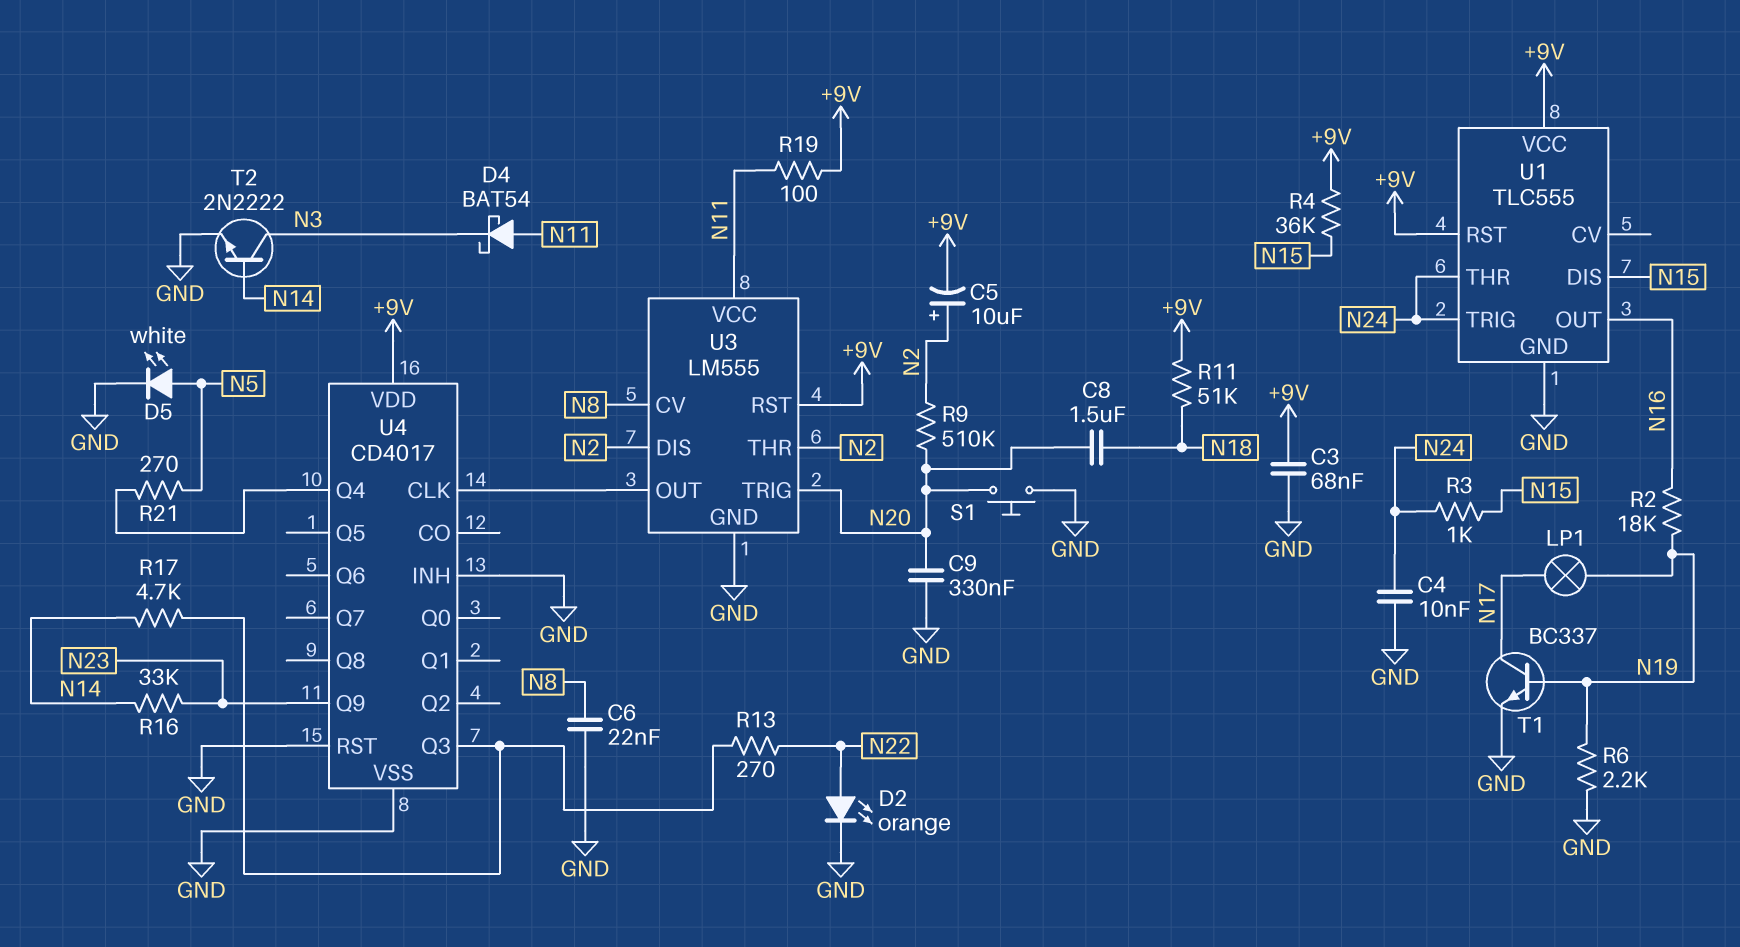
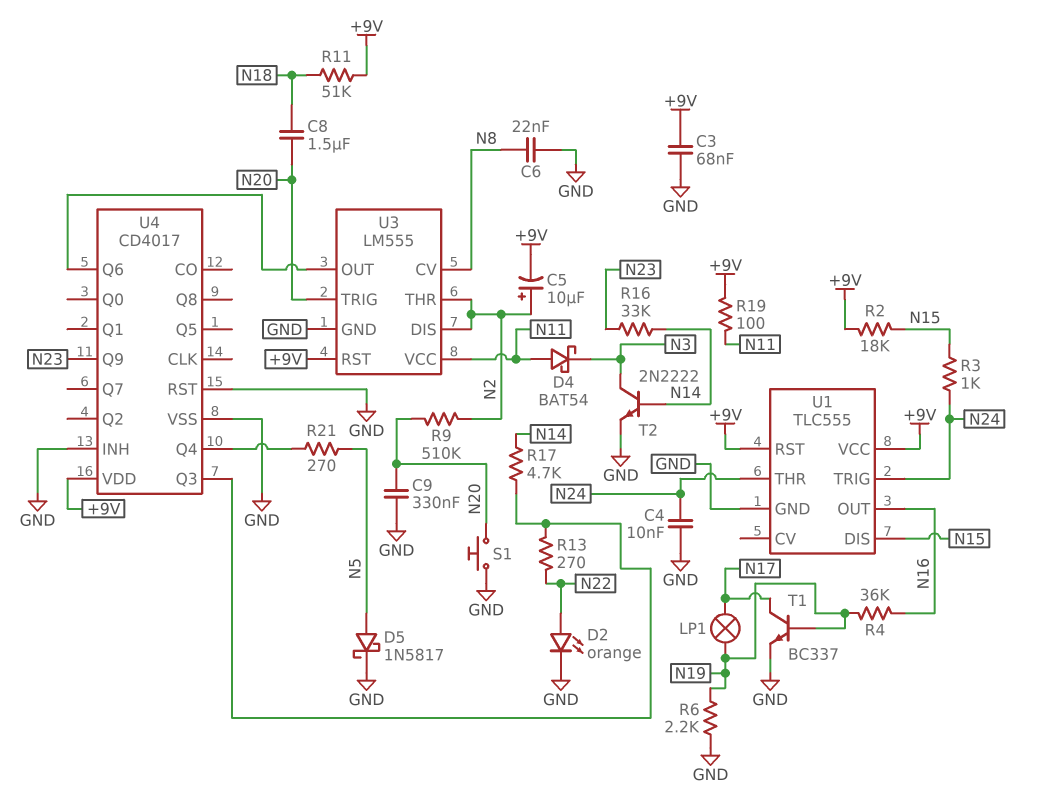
D5: LED white (A N5, K GND) -> schottky 1N5817 (A N5, K GND)
R2: 18k (N16, N19) -> 18k (+9V, N15)
R4: 36k (+9V, N15) -> 36k (N16, N19)
U4 pin CLK: U3/OUT -> none
U4 pin Q6: none -> U3/OUT

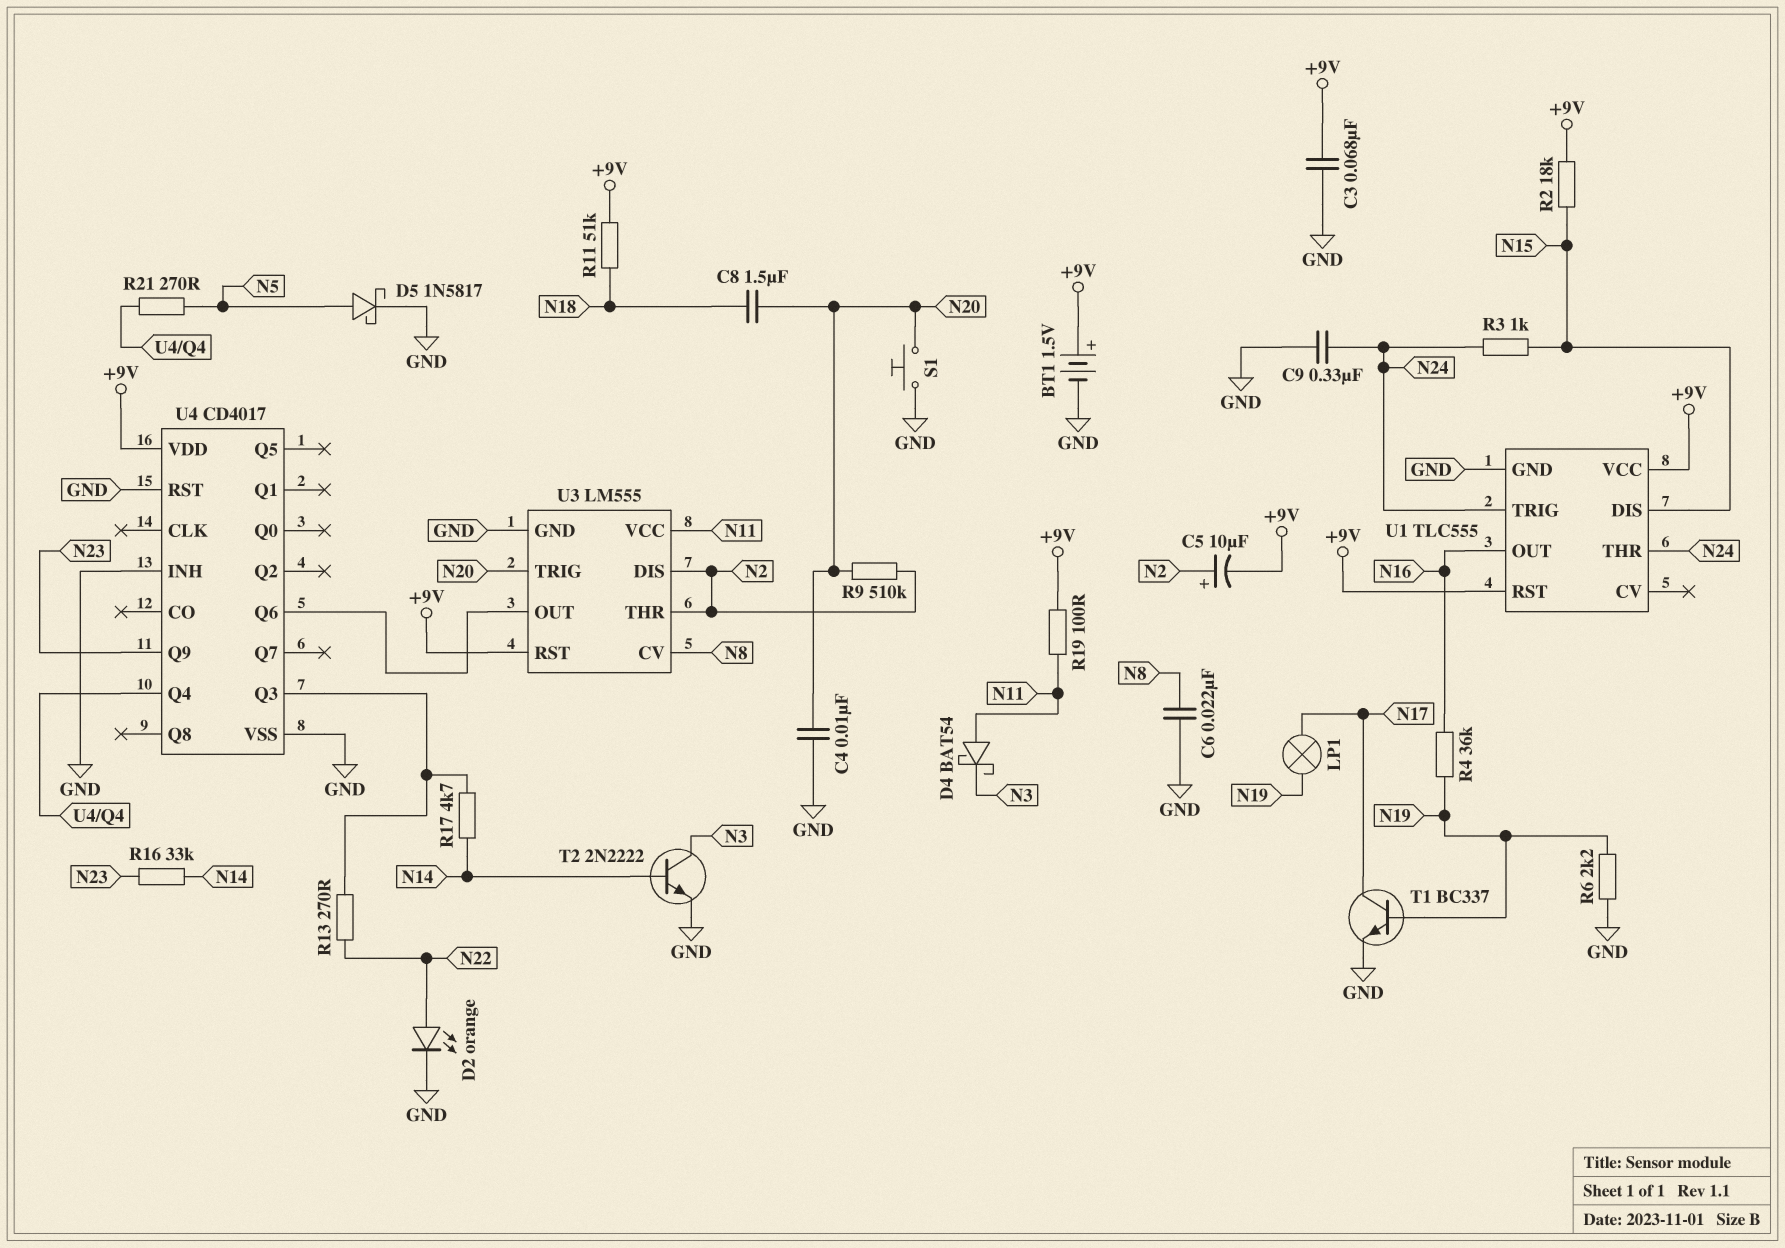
BT1: none -> 1.5V (plus +9V, minus GND)
C4: 10nF (GND, N24) -> 10nF (GND, N20)
C9: 330nF (GND, N20) -> 330nF (GND, N24)

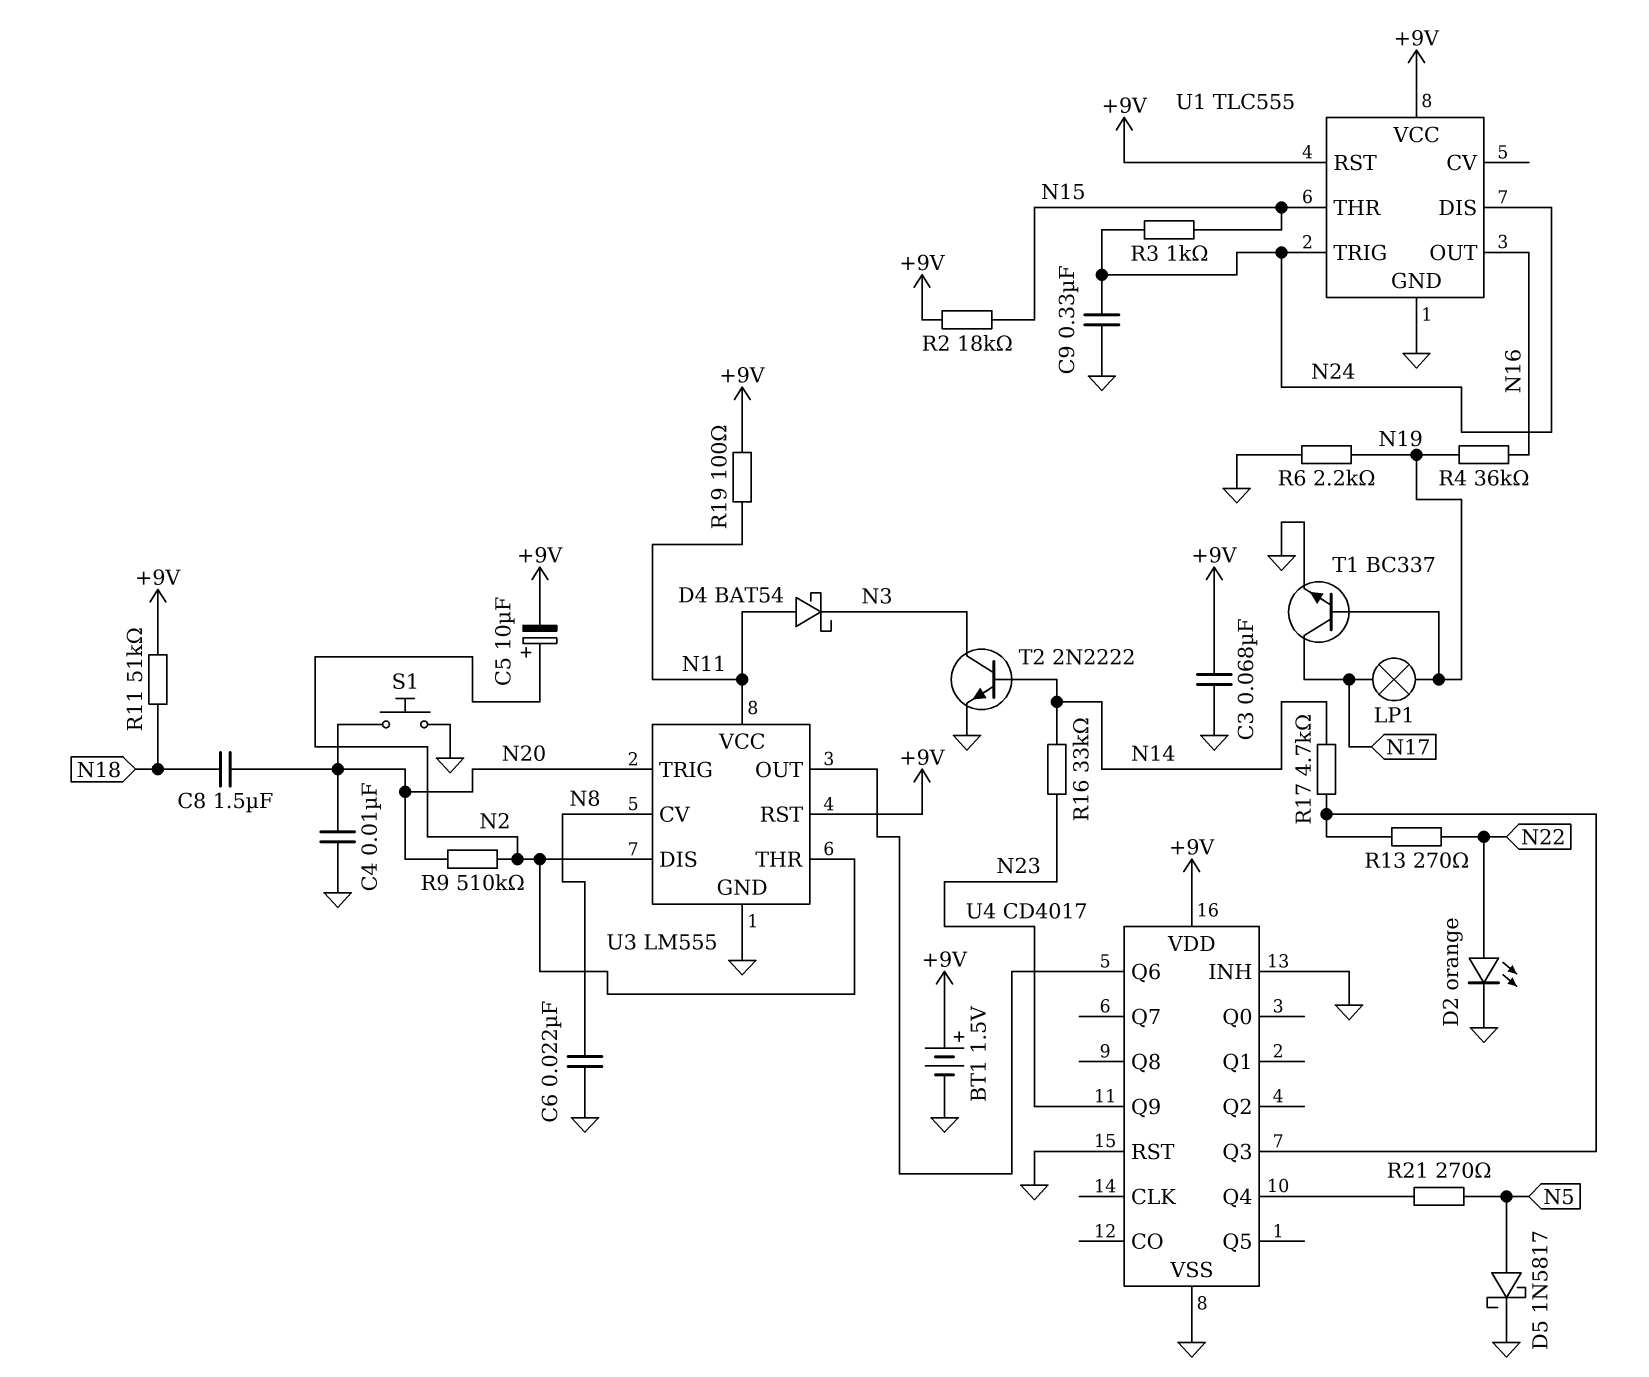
U1 pin DIS: N15 -> N24
U1 pin THR: N24 -> N15

